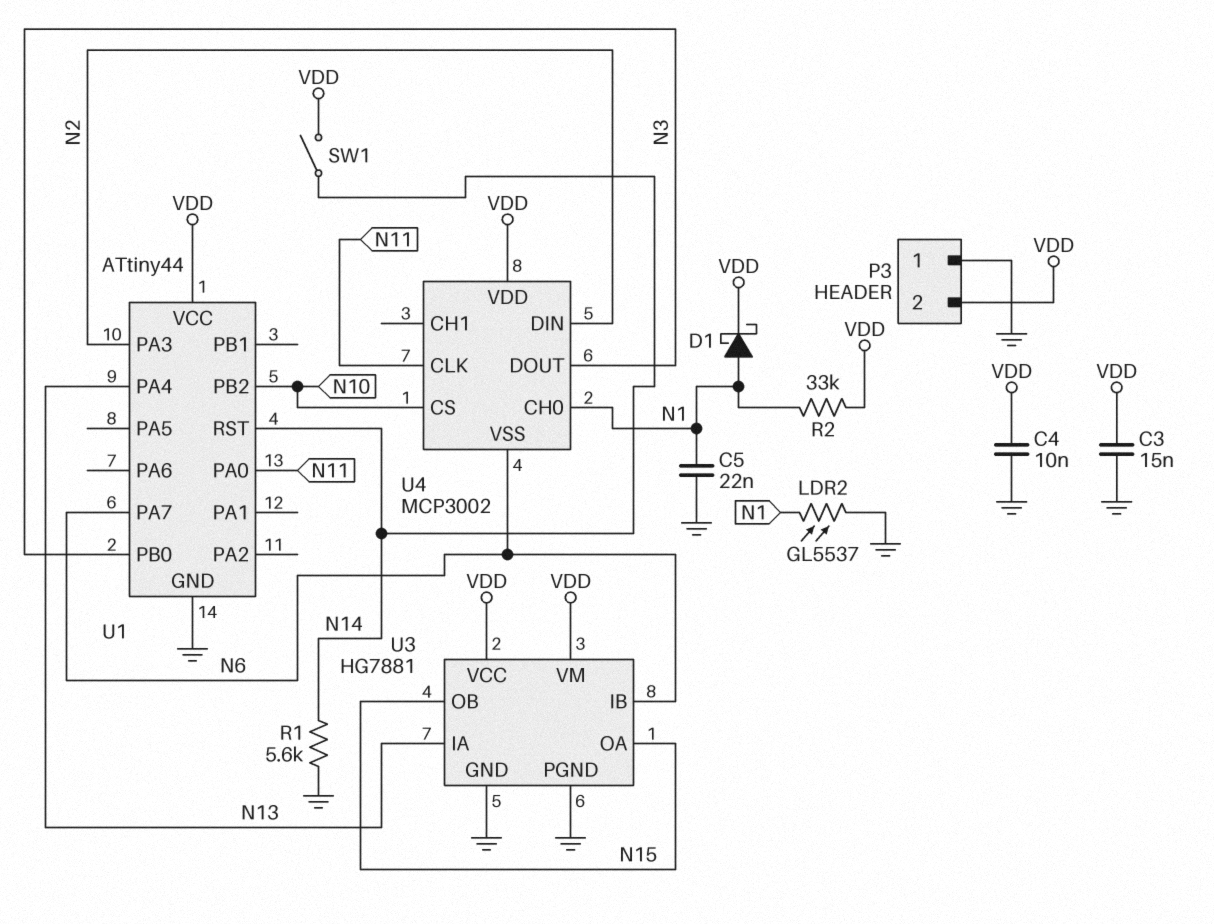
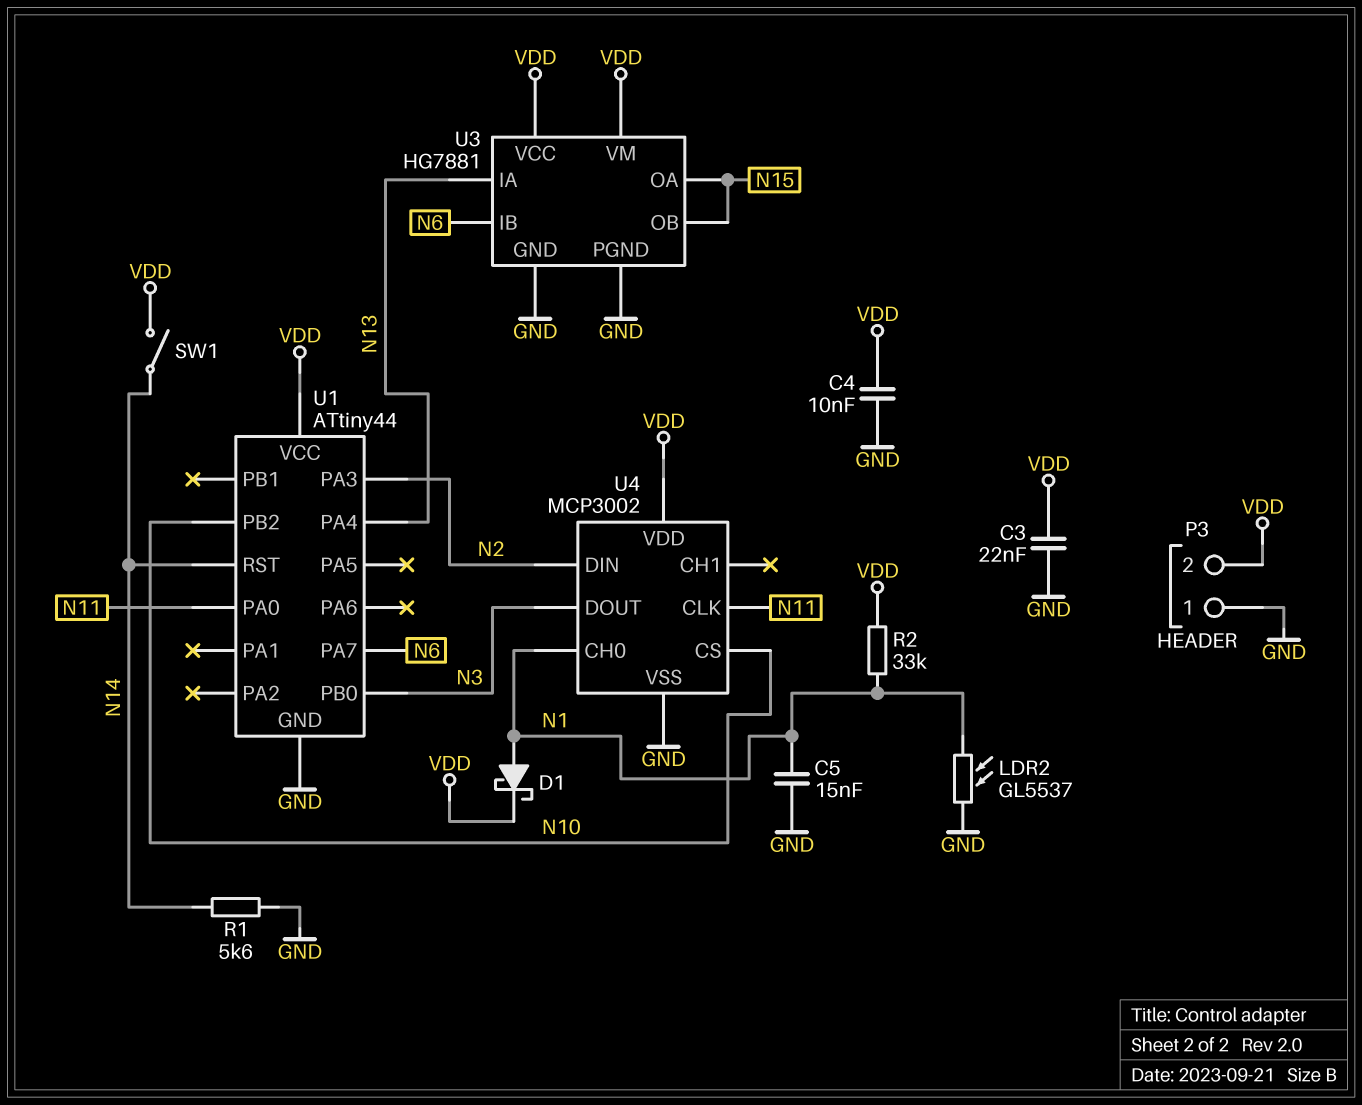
C3: 15nF (GND, VDD) -> 22nF (GND, VDD)
C5: 22nF (GND, N1) -> 15nF (GND, N1)
U4 pin VSS: N6 -> GND

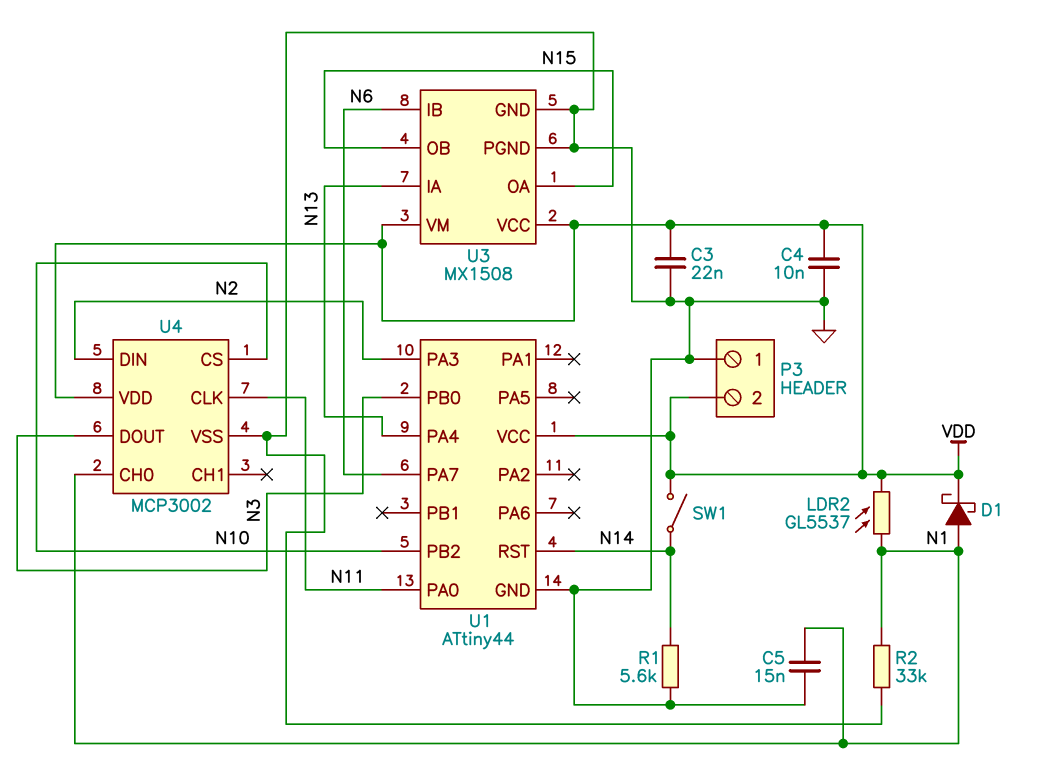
LDR2: GL5537 (GND, N1) -> GL5537 (N1, VDD)
R2: 33k (N1, VDD) -> 33k (GND, N1)
U3: HG7881 -> MX1508

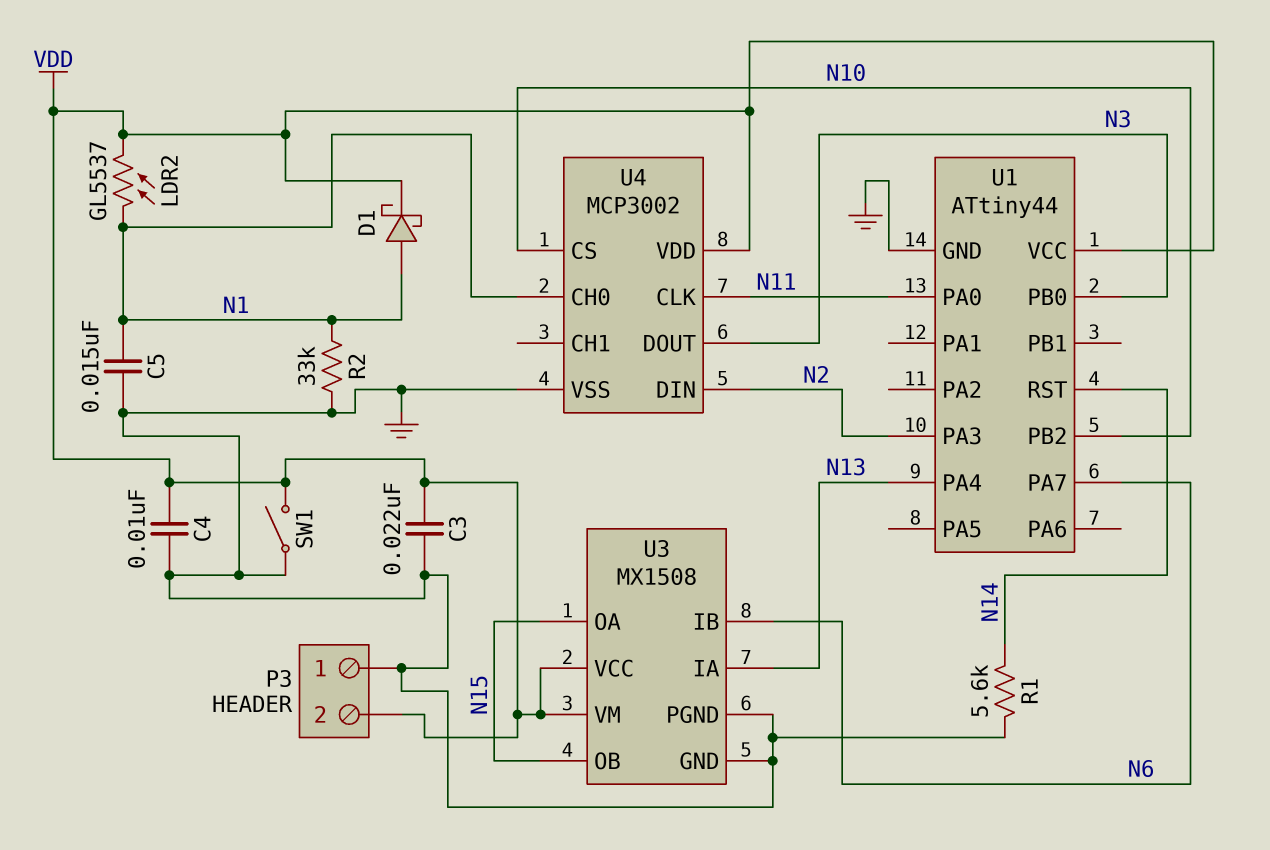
SW1: switch (N14, VDD) -> switch (GND, VDD)

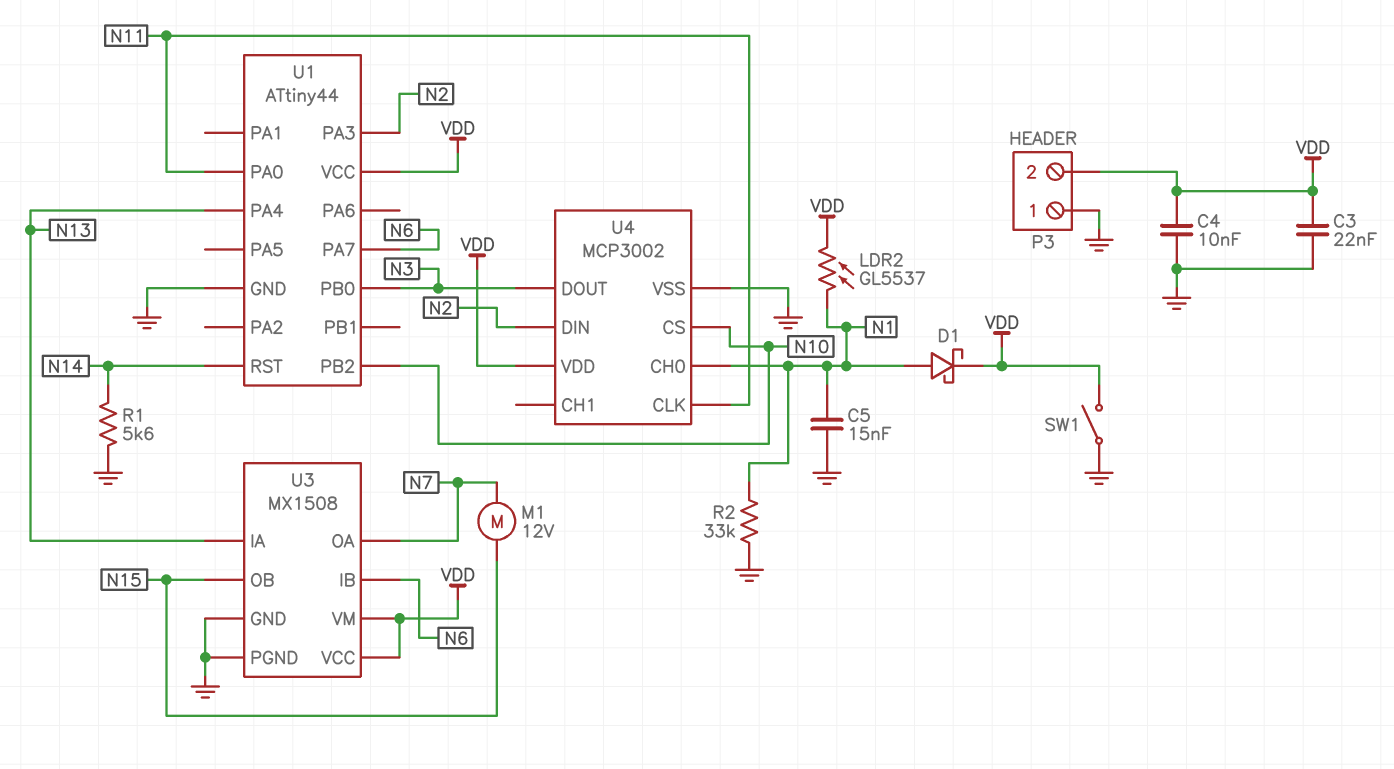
M1: none -> motor 12V (N7, N15)
U3 pin OA: N15 -> N7

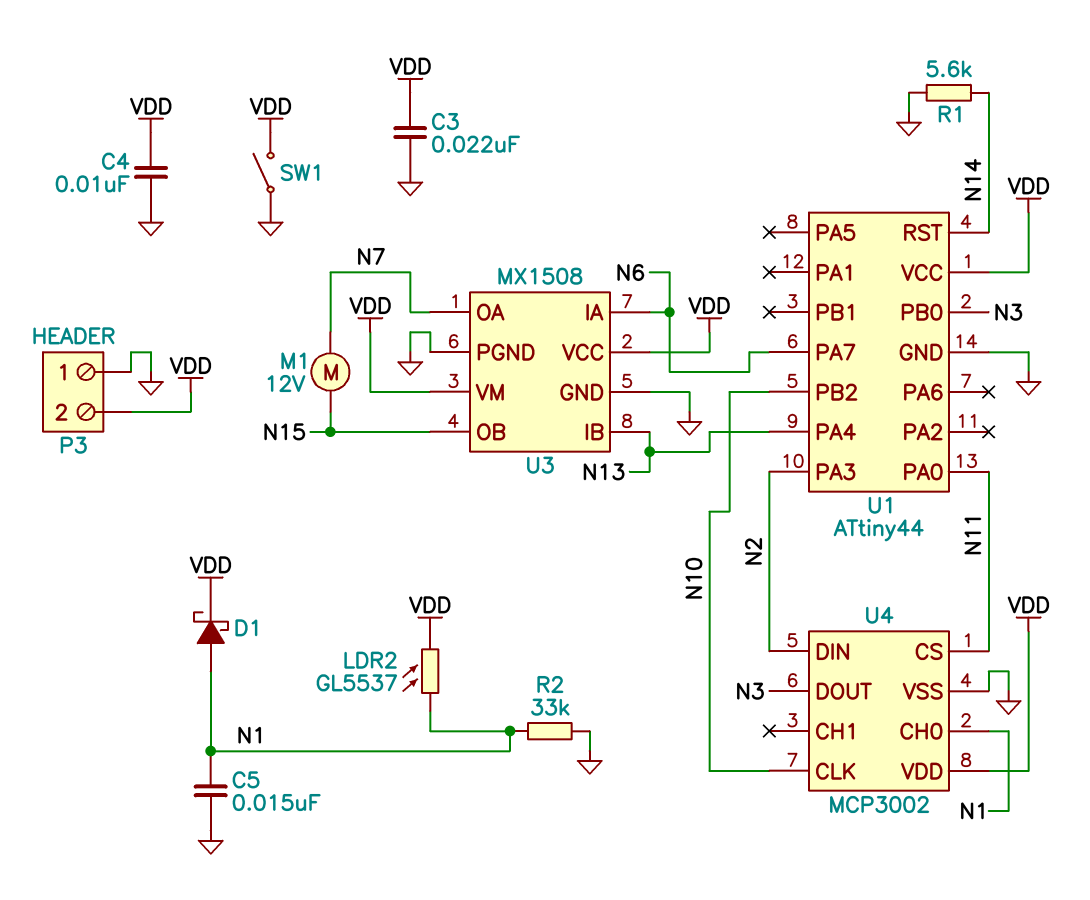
U3 pin IA: N13 -> N6
U3 pin IB: N6 -> N13
U4 pin CLK: N11 -> N10
U4 pin CS: N10 -> N11

